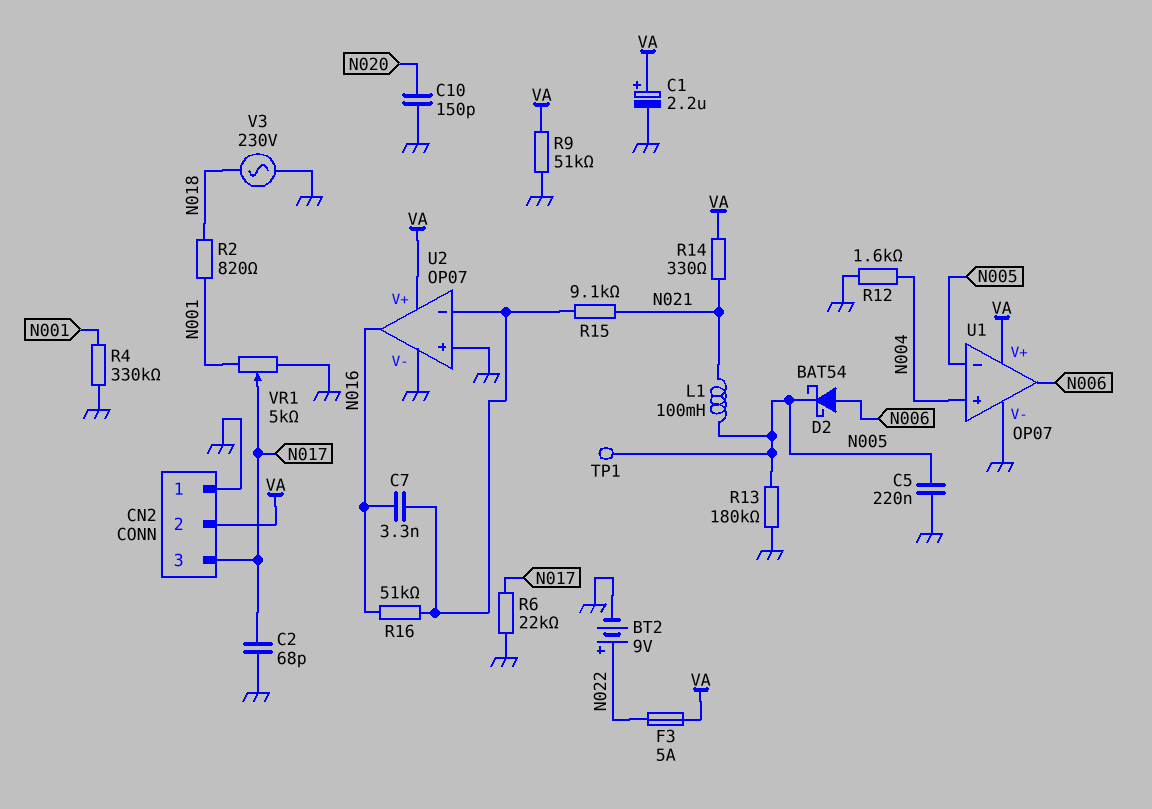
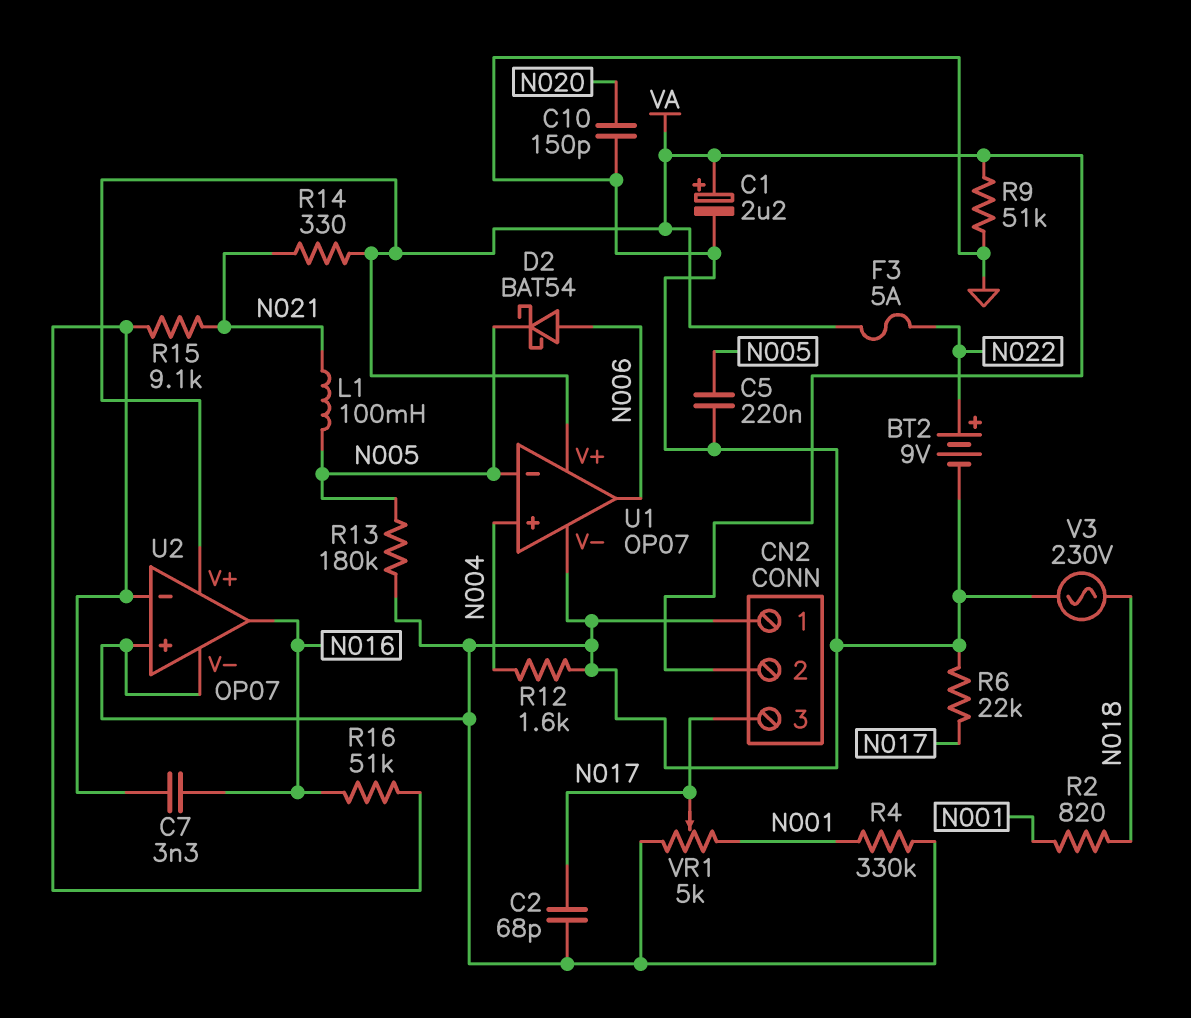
TP1: test point (N005) -> none

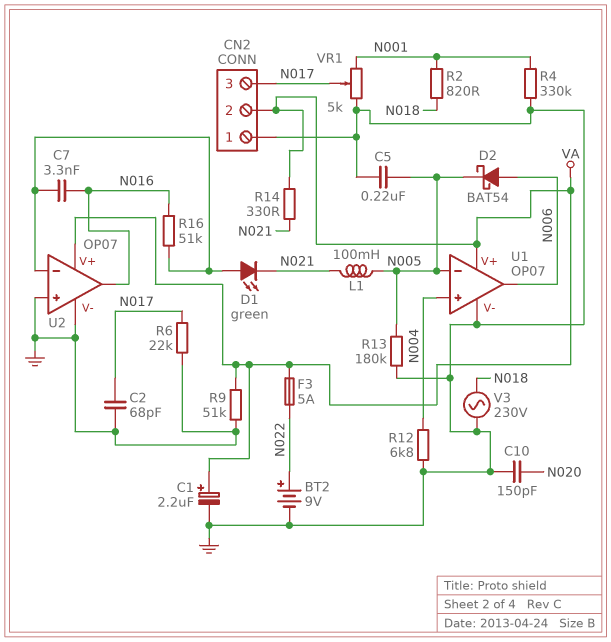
D1: none -> LED green (A U2/in-, K N021)
R12: 1.6k (GND, N004) -> 6.8k (GND, N004)
R15: 9.1k (N021, U2/in-) -> none

